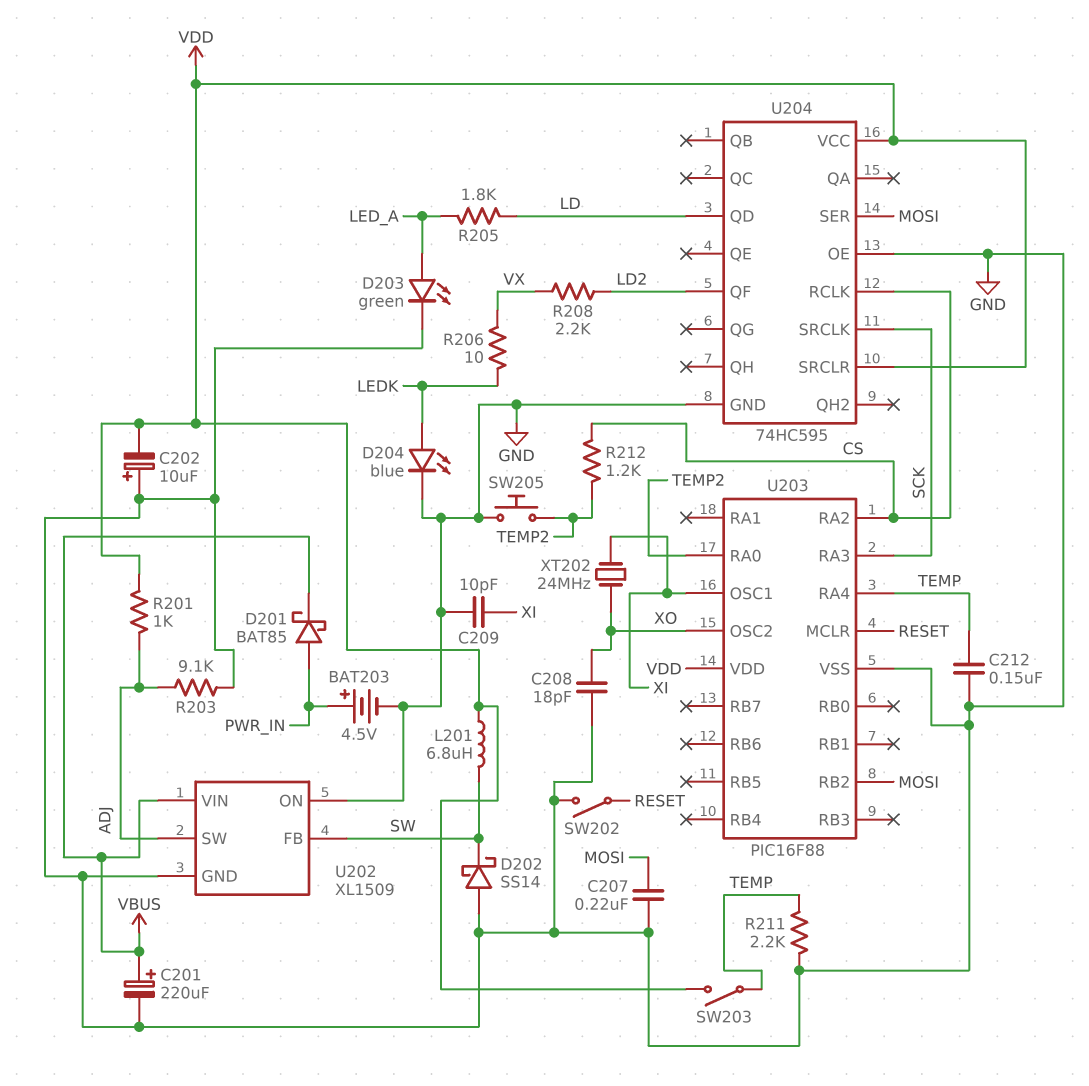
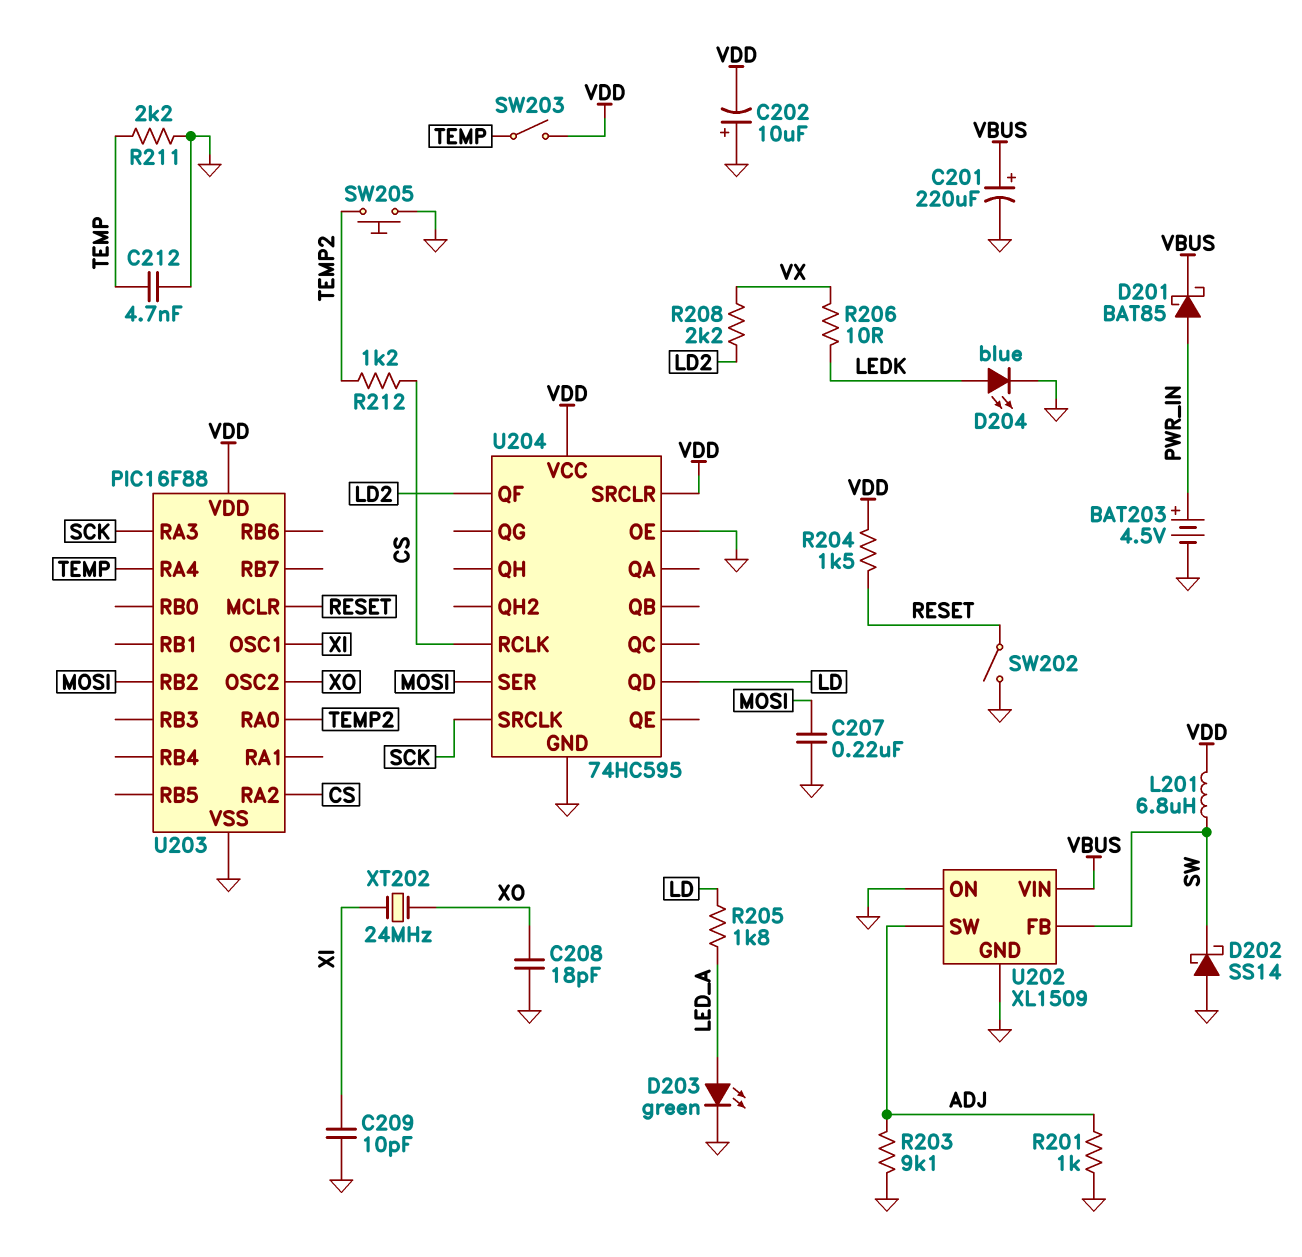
C212: 150nF (GND, TEMP) -> 4.7nF (GND, TEMP)
R201: 1k (ADJ, VDD) -> 1k (ADJ, GND)
R204: none -> 1.5k (RESET, VDD)

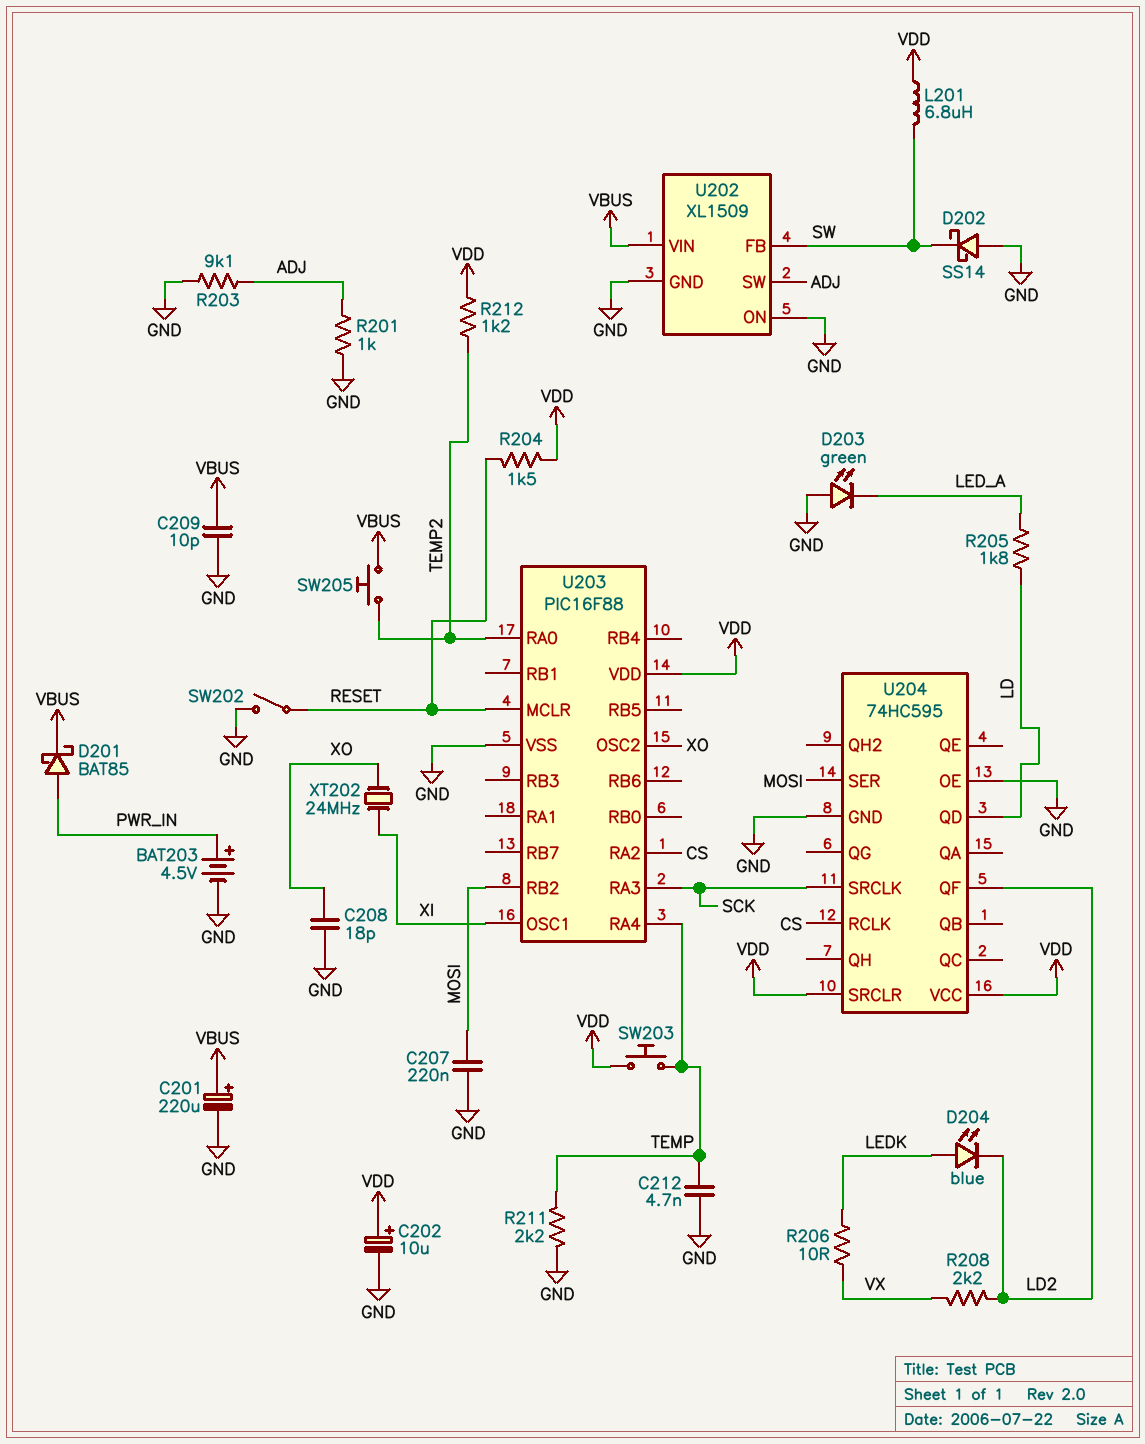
C202: 10uF (plus GND, minus VDD) -> 10uF (plus VDD, minus GND)
C209: 10pF (GND, XI) -> 10pF (GND, VBUS)
D203: LED green (A LED_A, K GND) -> LED green (A GND, K LED_A)
D204: LED blue (A LEDK, K GND) -> LED blue (A LEDK, K LD2)
R212: 1.2k (CS, TEMP2) -> 1.2k (TEMP2, VDD)
SW203: switch (TEMP, VDD) -> button (TEMP, VDD)
SW205: button (GND, TEMP2) -> button (TEMP2, VBUS)

